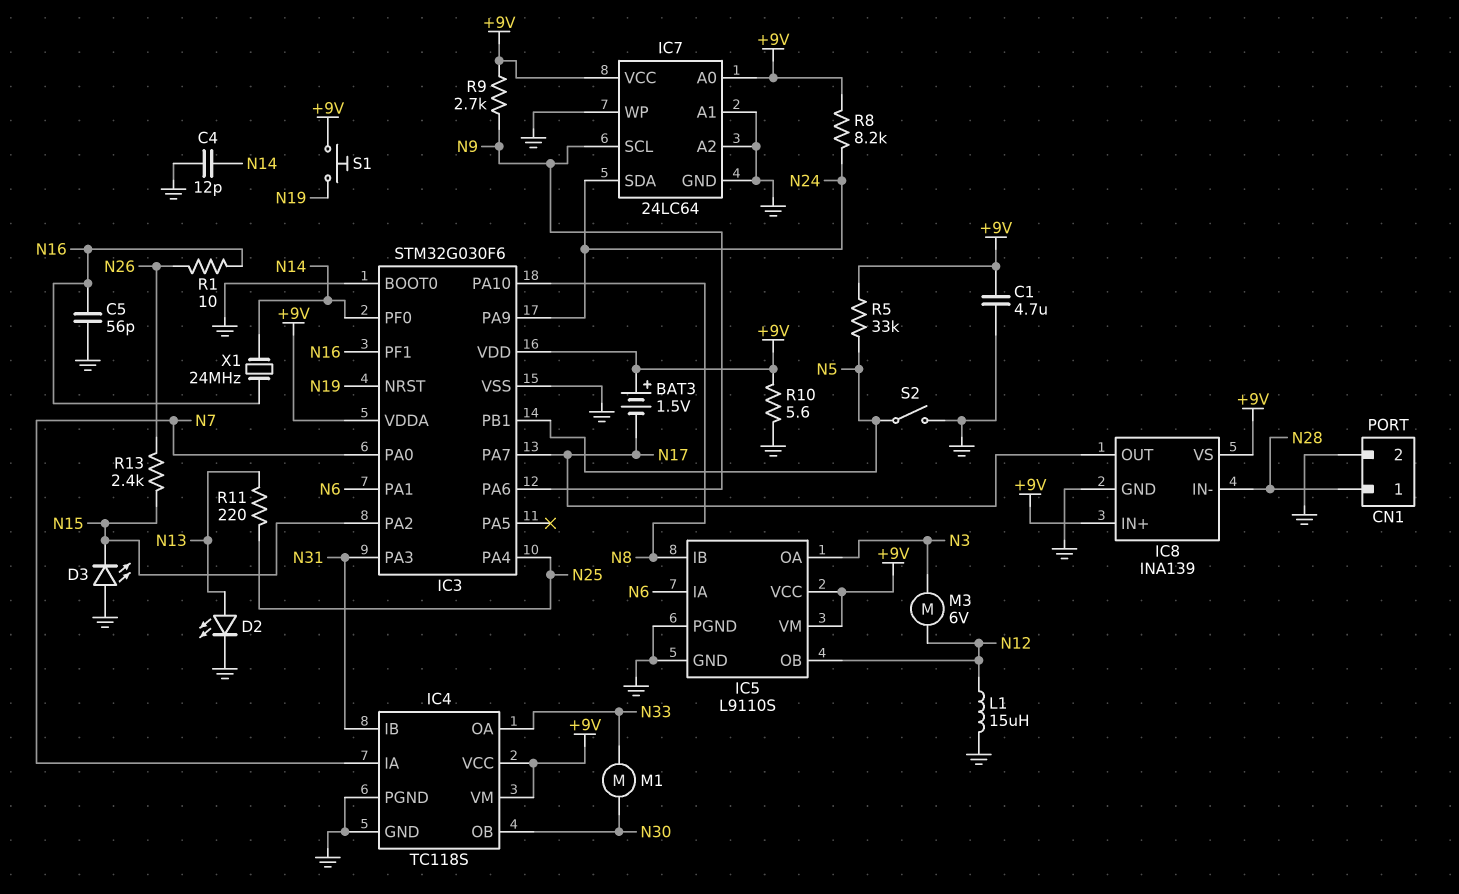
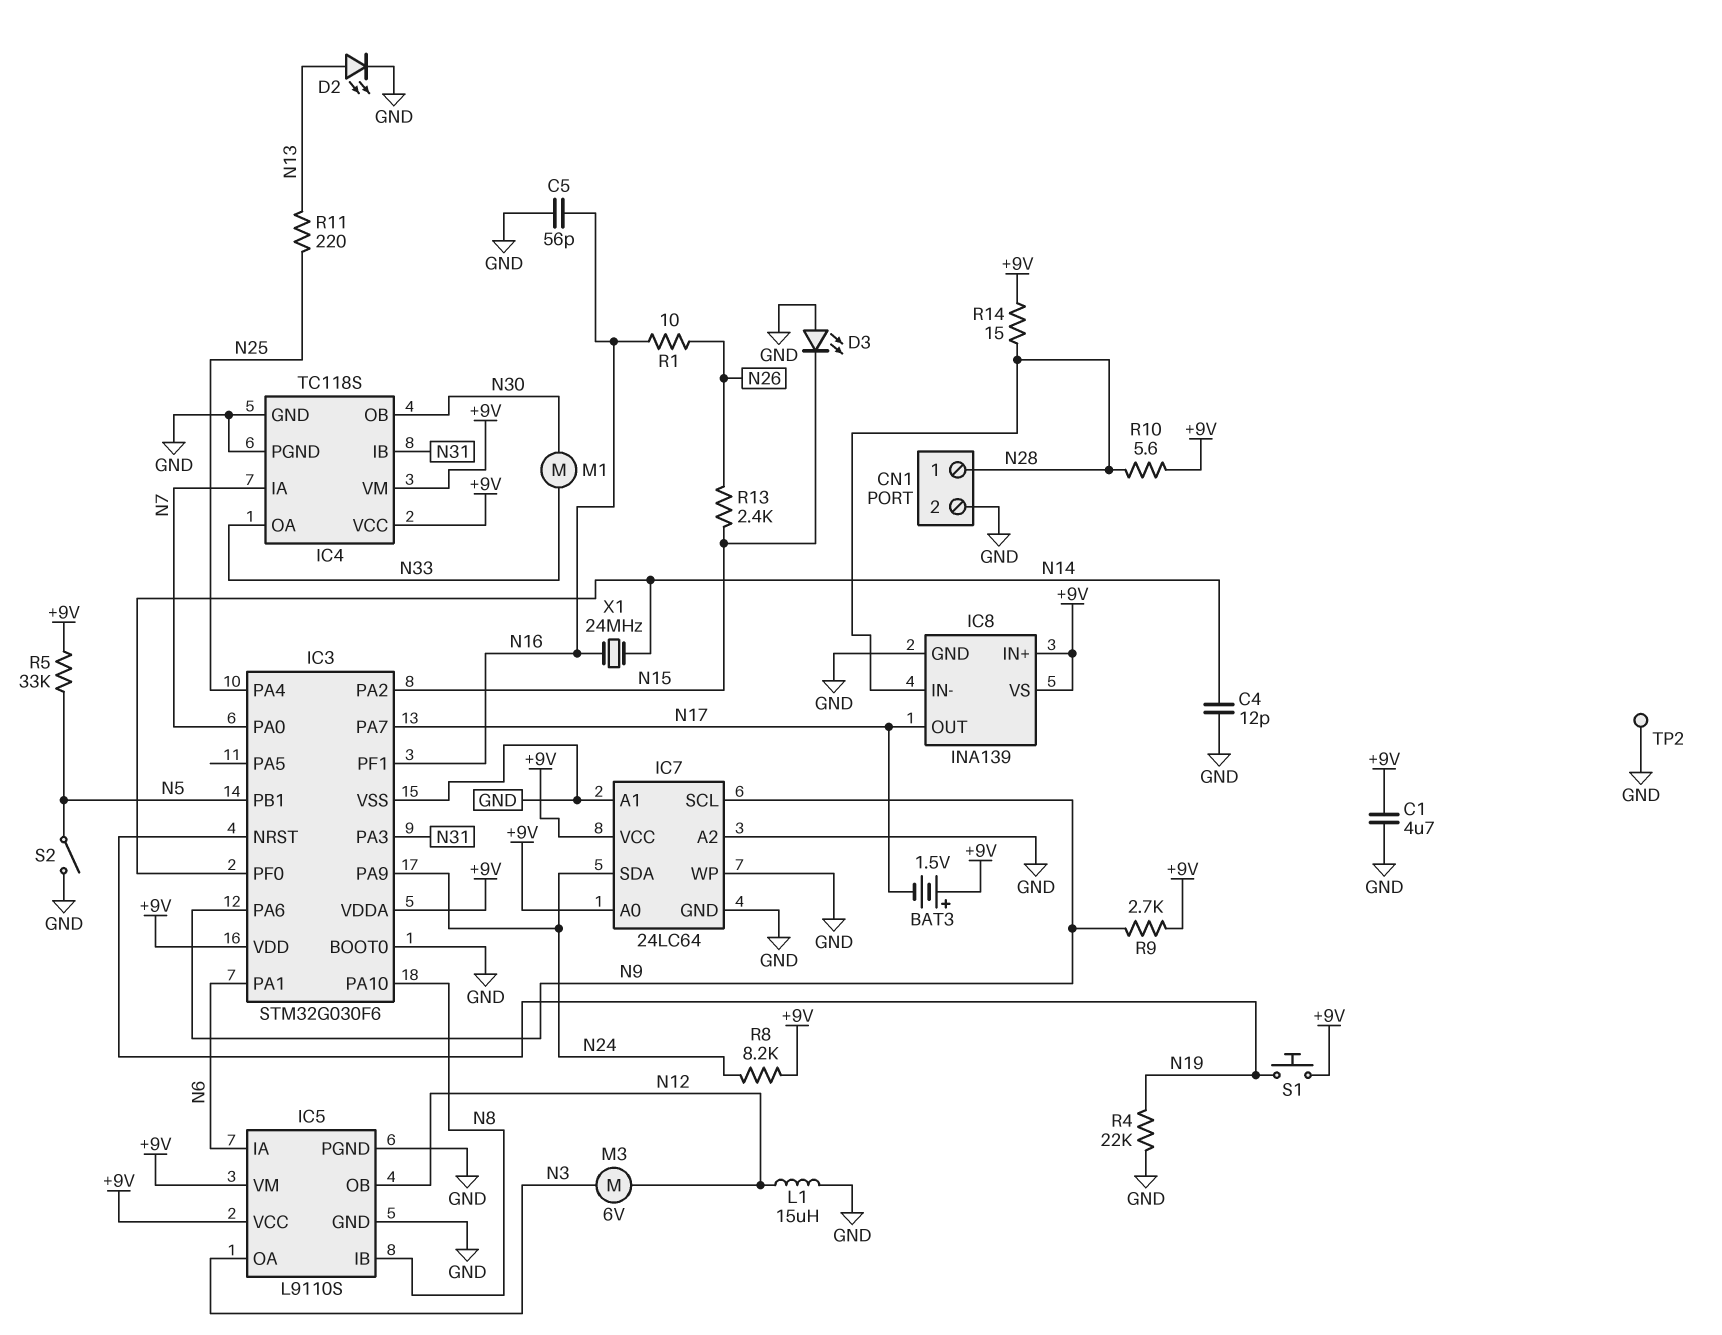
R4: none -> 22k (GND, N19)
R10: 5.6 (+9V, GND) -> 5.6 (+9V, N28)
R14: none -> 15 (+9V, N28)
TP2: none -> test point (GND)

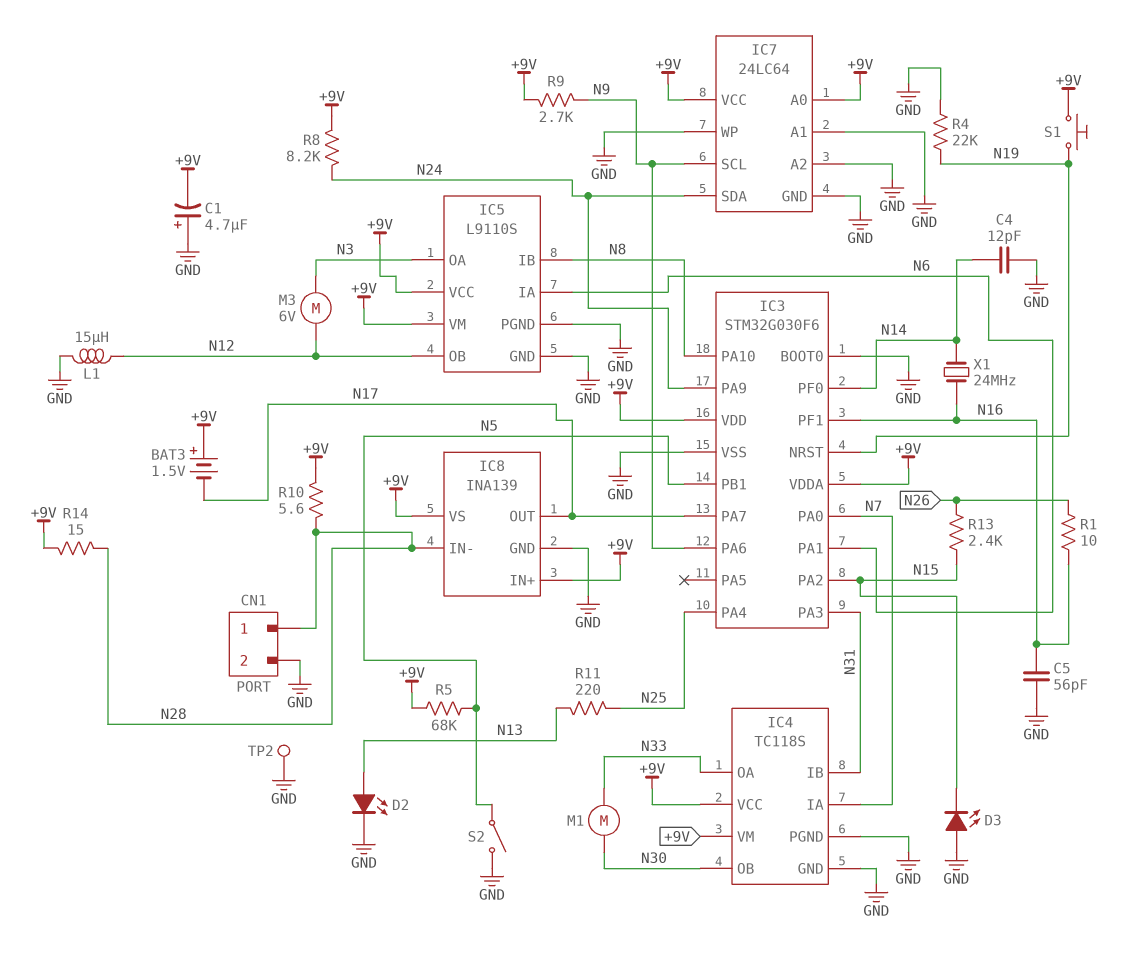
C1: 4.7uF (+9V, GND) -> 4.7uF (plus GND, minus +9V)
R5: 33k (+9V, N5) -> 68k (+9V, N5)

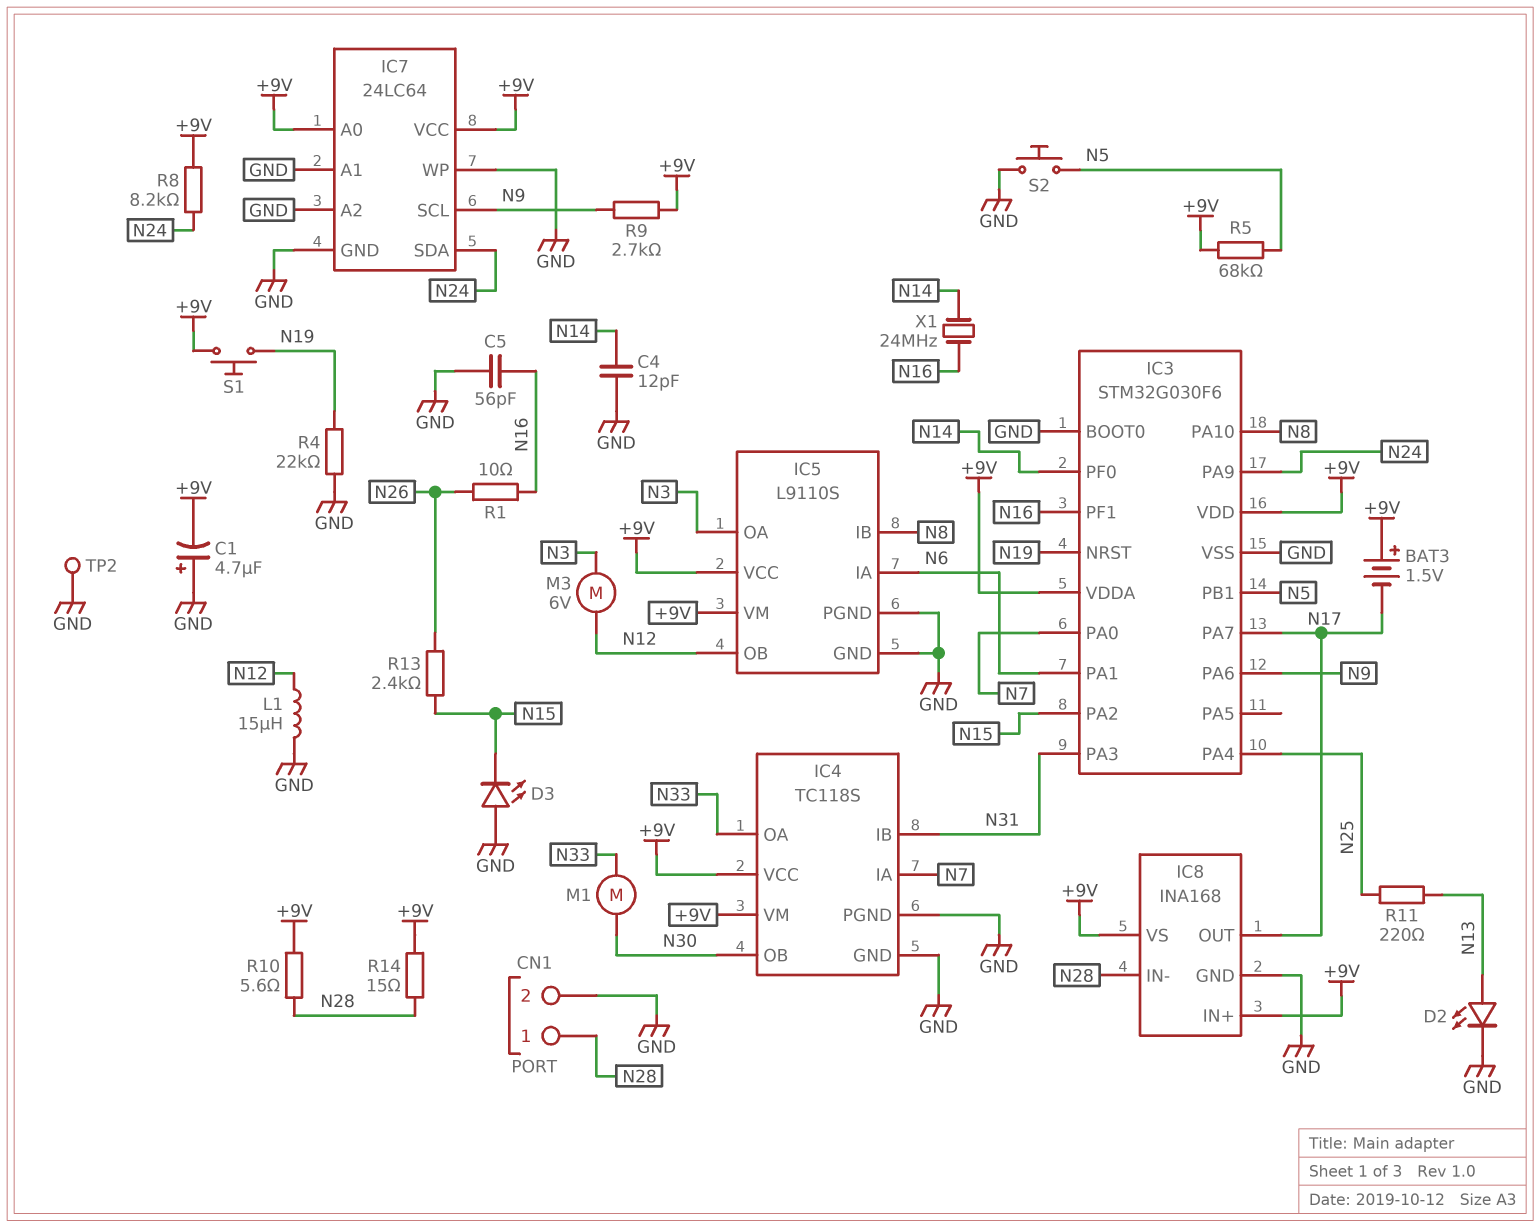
IC8: INA139 -> INA168
S2: switch (GND, N5) -> button (GND, N5)

